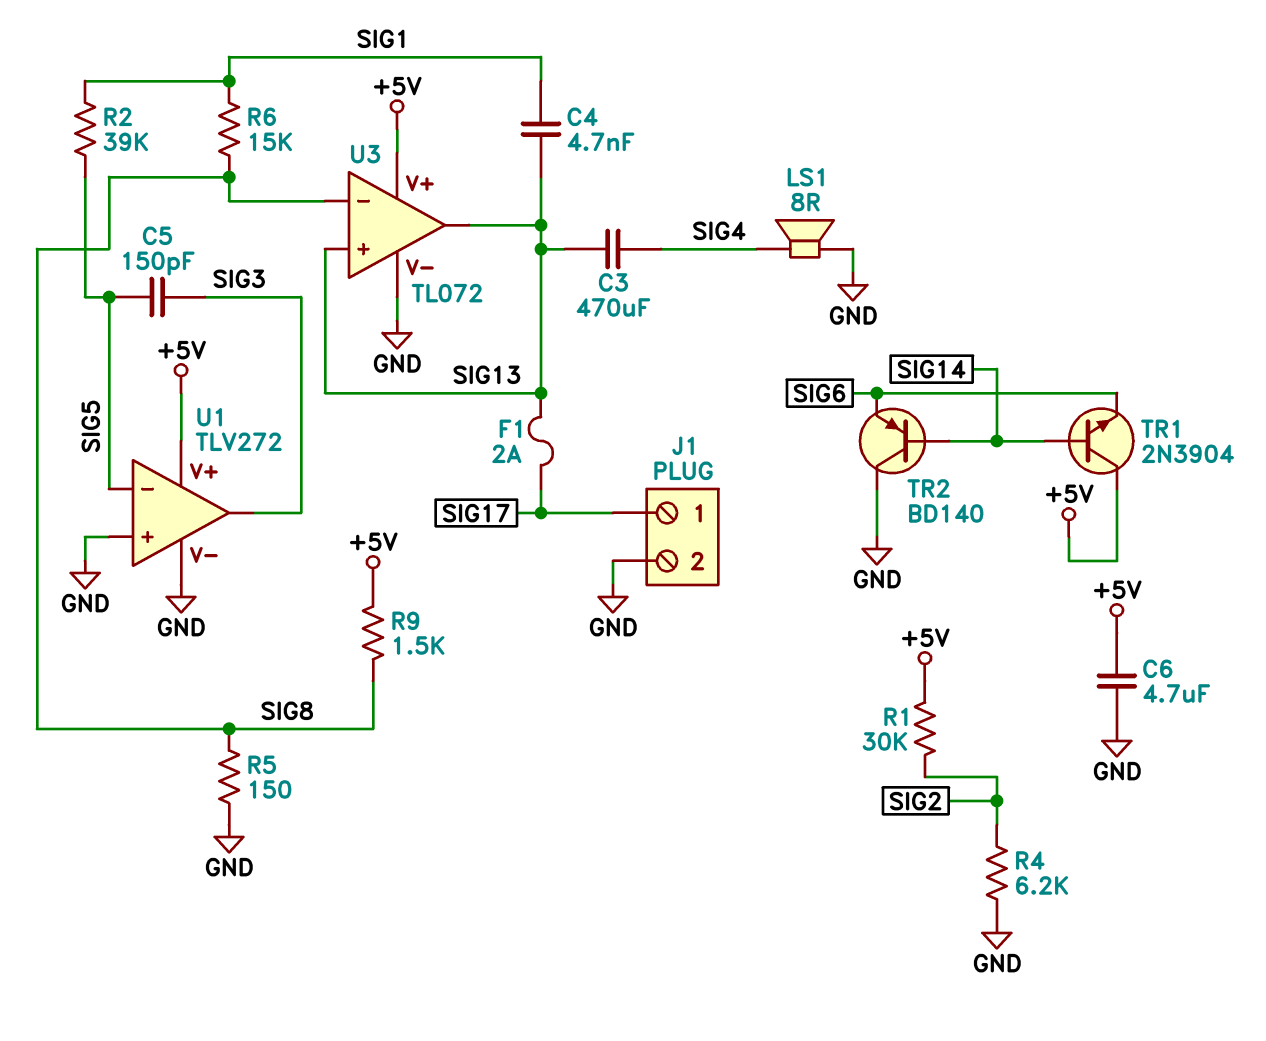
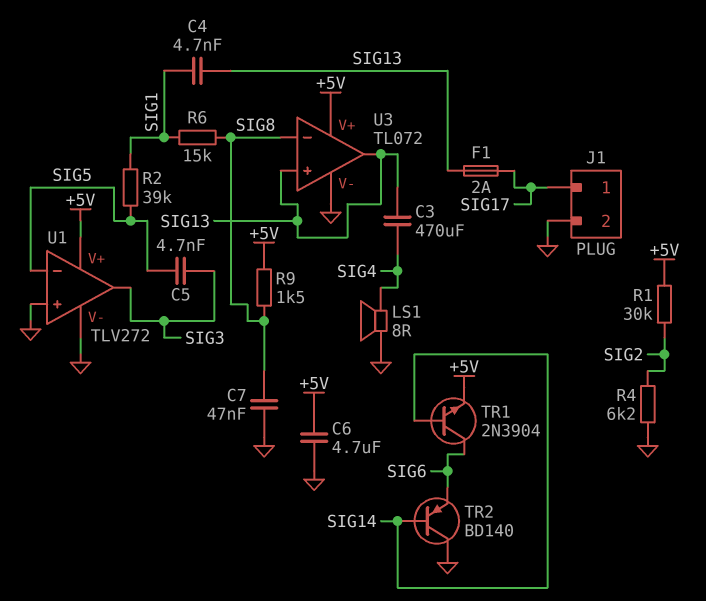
C5: 150pF (SIG3, SIG5) -> 4.7nF (SIG3, SIG5)
C7: none -> 47nF (GND, SIG8)
R5: 150 (GND, SIG8) -> none
TR1: NPN 2N3904 (B SIG14, C +5V, E SIG6) -> NPN 2N3904 (B SIG14, C SIG6, E +5V)

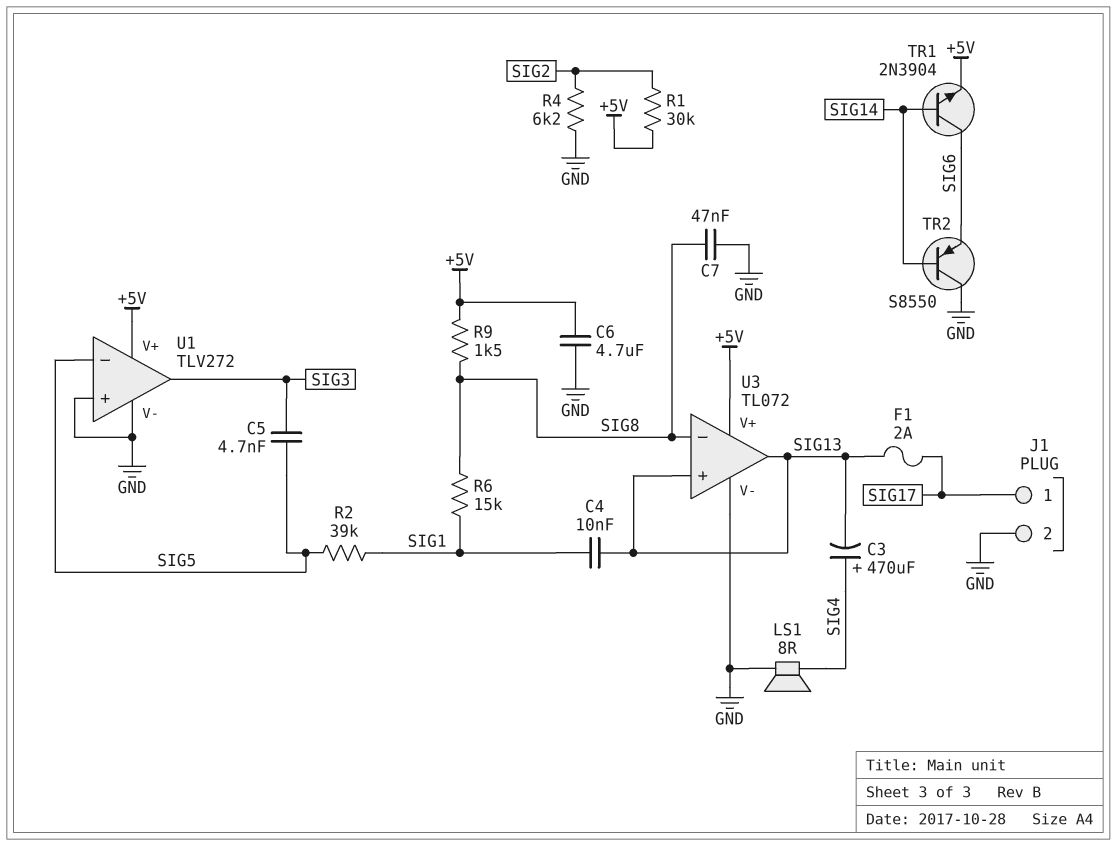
C3: 470uF (SIG4, SIG13) -> 470uF (plus SIG4, minus SIG13)
C4: 4.7nF (SIG1, SIG13) -> 10nF (SIG1, SIG13)
TR2: PNP BD140 (B SIG14, C GND, E SIG6) -> PNP S8550 (B SIG14, C GND, E SIG6)

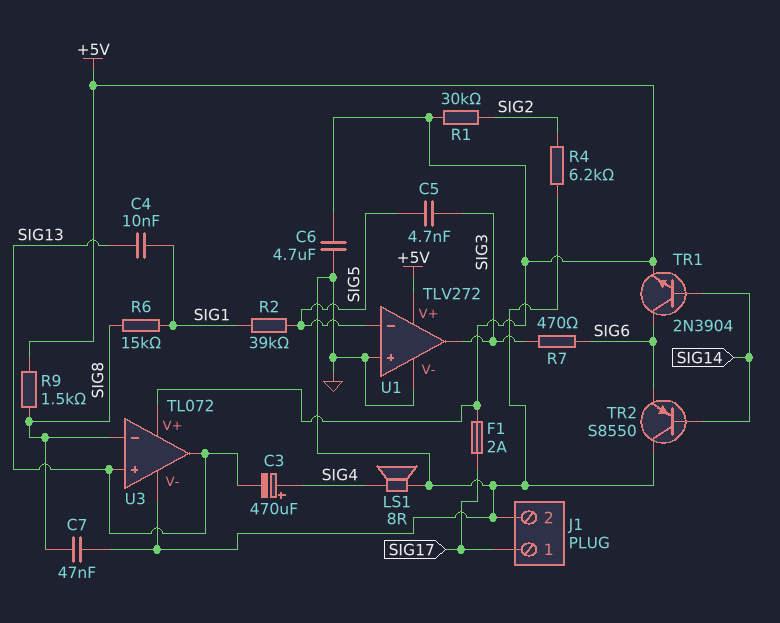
F1: 2A (SIG13, SIG17) -> 2A (+5V, SIG17)
R7: none -> 470 (SIG3, SIG6)

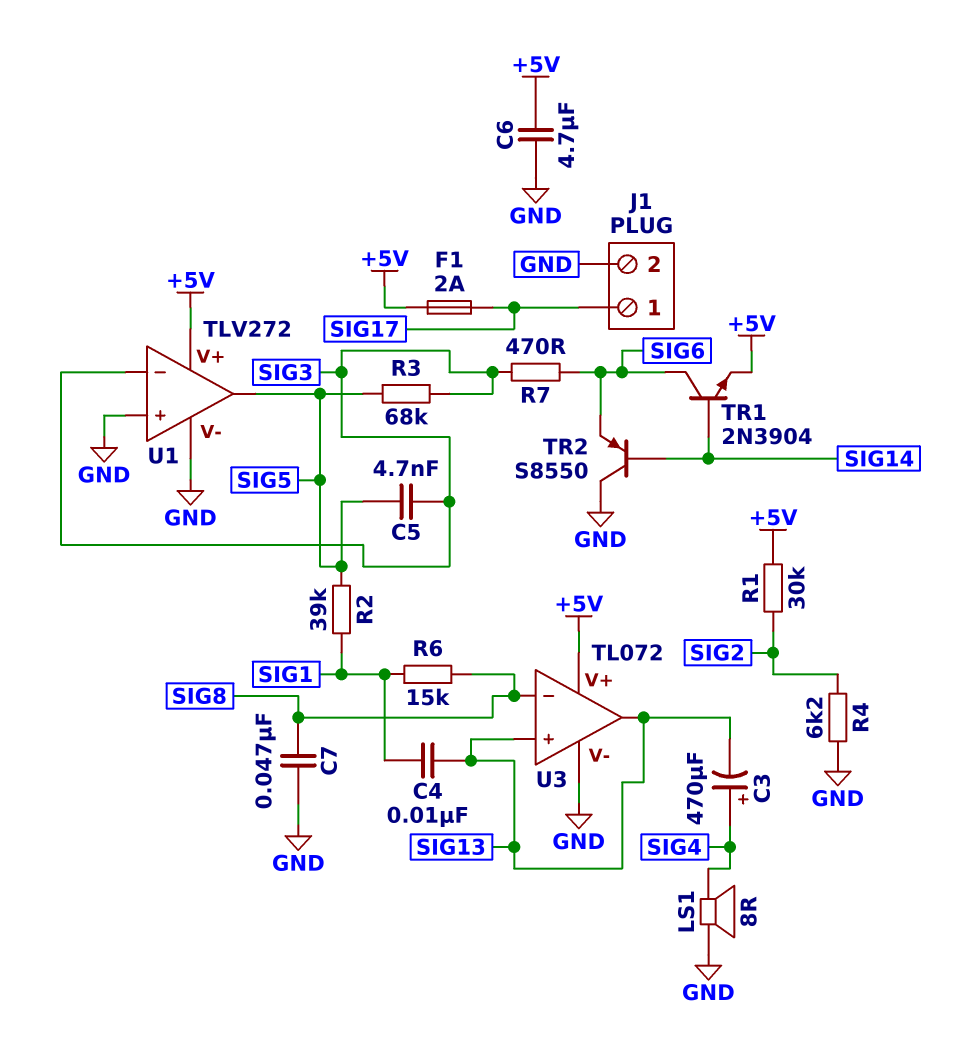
R3: none -> 68k (SIG3, SIG5)
R9: 1.5k (+5V, SIG8) -> none
U1 pin in-: SIG5 -> SIG3
U1 pin out: SIG3 -> SIG5

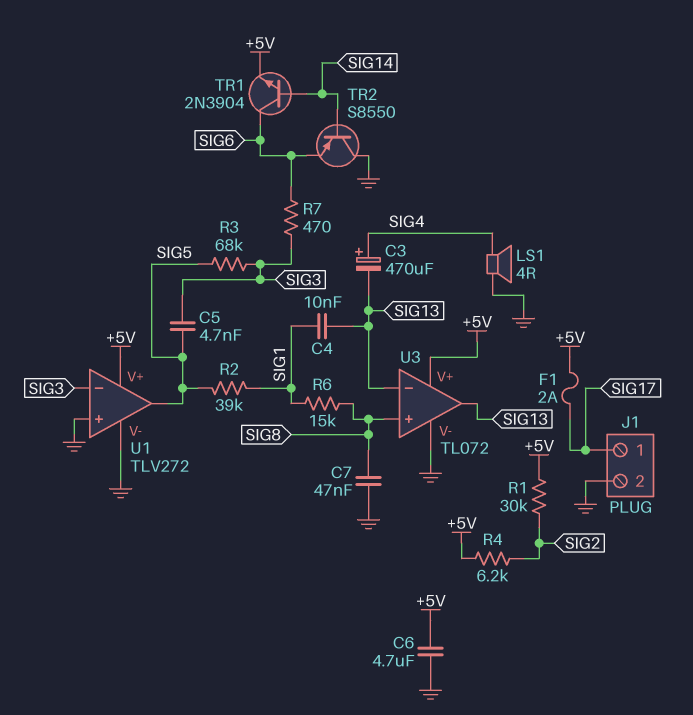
LS1: speaker 8R (GND, SIG4) -> speaker 4R (GND, SIG4)
R4: 6.2k (GND, SIG2) -> 6.2k (+5V, SIG2)
U3 pin in+: SIG13 -> SIG8
U3 pin in-: SIG8 -> SIG13

